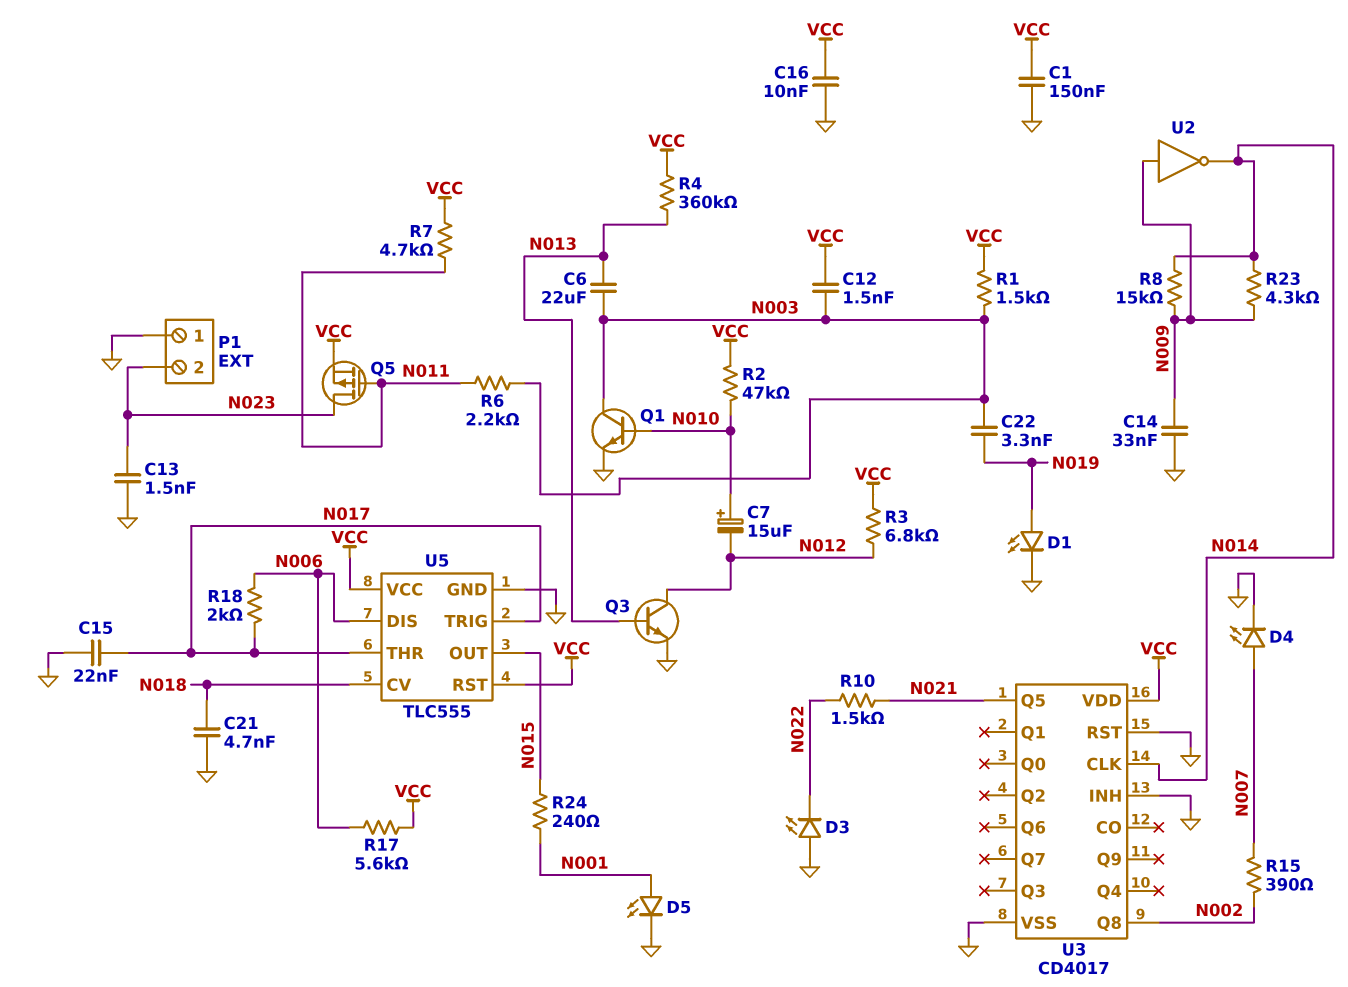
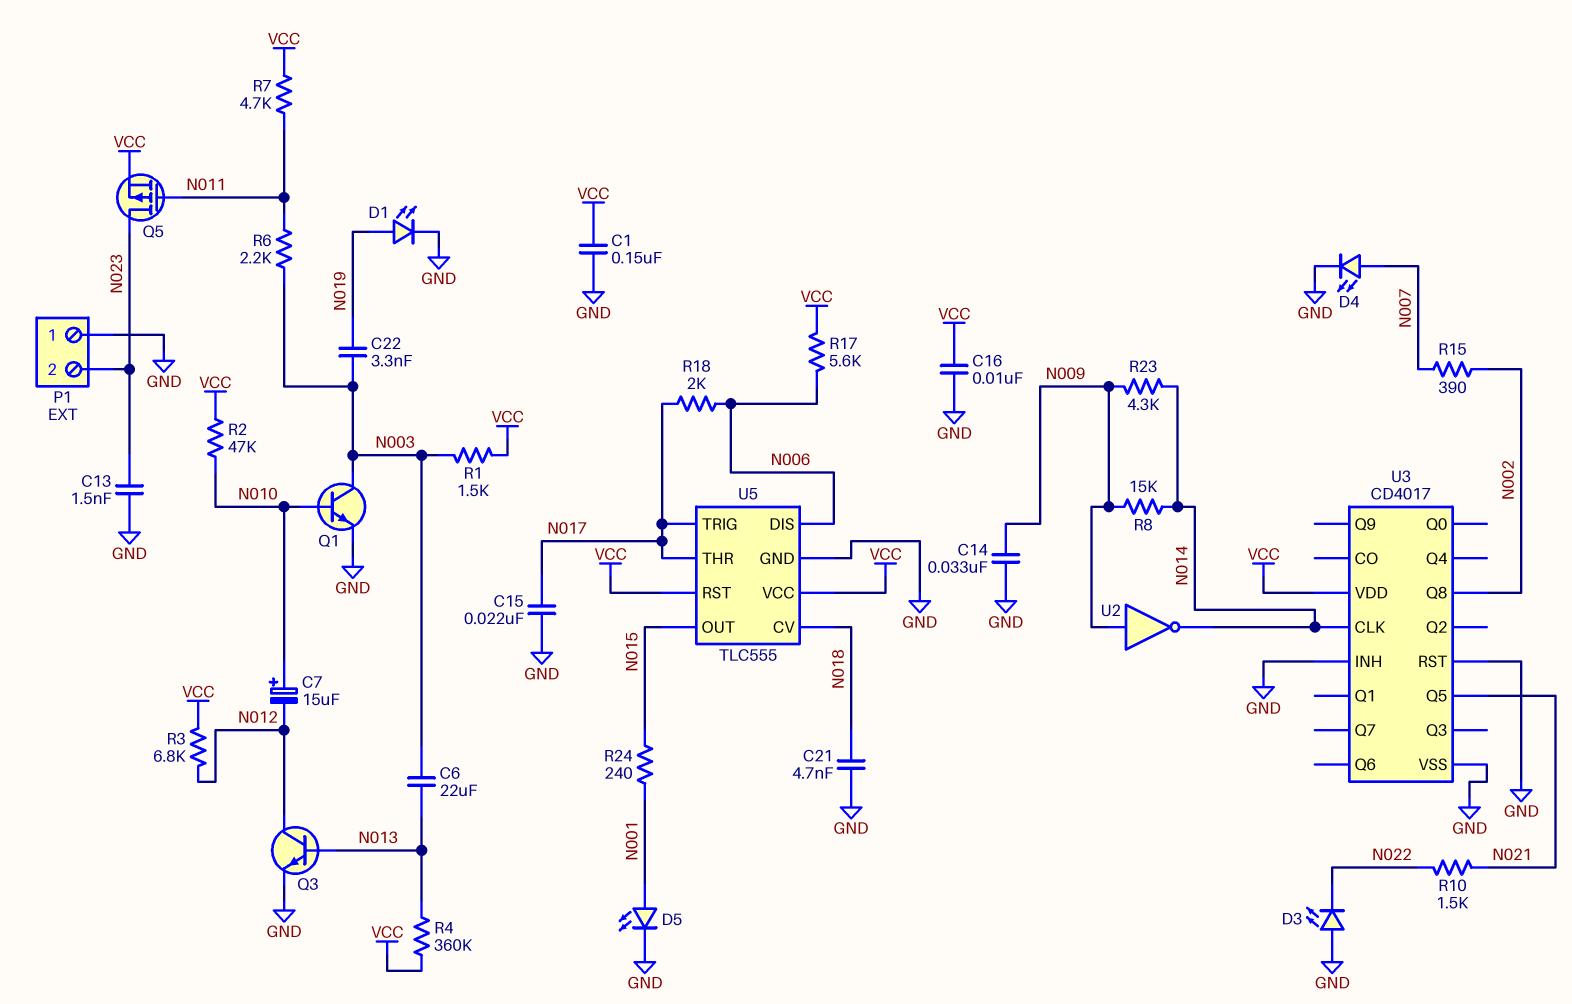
C12: 1.5nF (N003, VCC) -> none

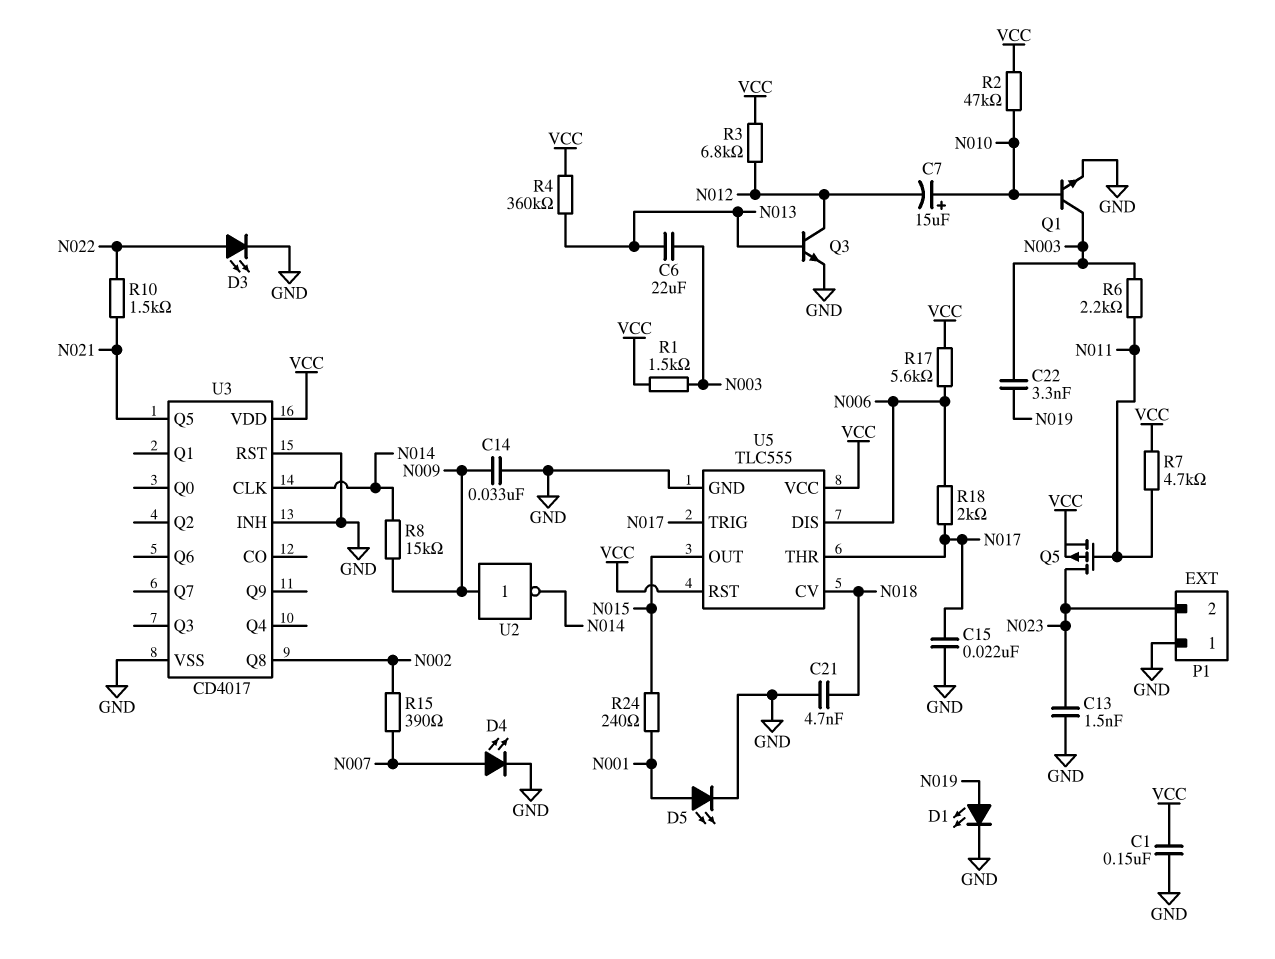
C16: 10nF (GND, VCC) -> none
D3: LED (A GND, K N022) -> LED (A N022, K GND)
R23: 4.3k (N009, N014) -> none

